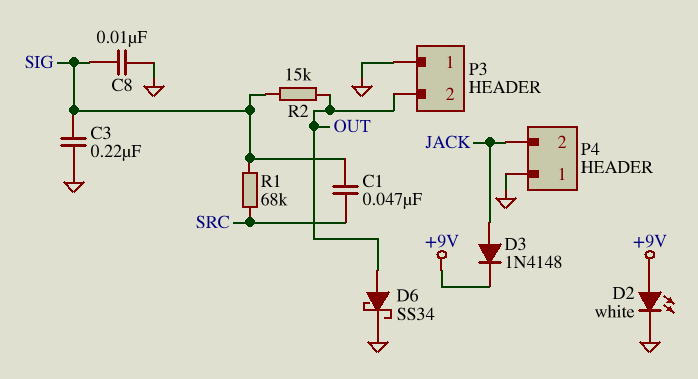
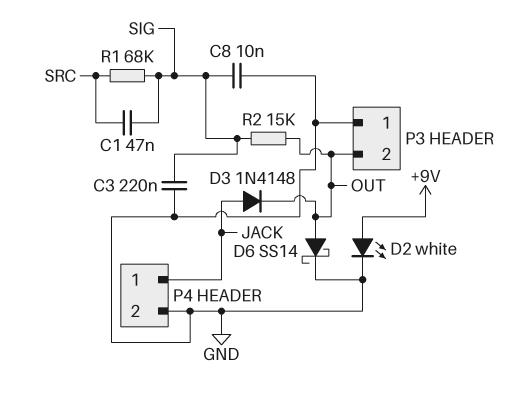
D3: diode 1N4148 (A JACK, K +9V) -> diode 1N4148 (A JACK, K OUT)
D6: schottky SS34 (A OUT, K GND) -> schottky SS14 (A OUT, K GND)
P4 pin 1: GND -> JACK
P4 pin 2: JACK -> GND

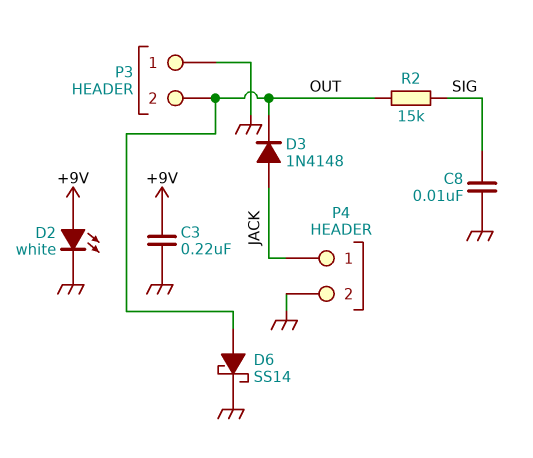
C1: 47nF (SIG, SRC) -> none
C3: 220nF (GND, SIG) -> 220nF (+9V, GND)
R1: 68k (SIG, SRC) -> none

